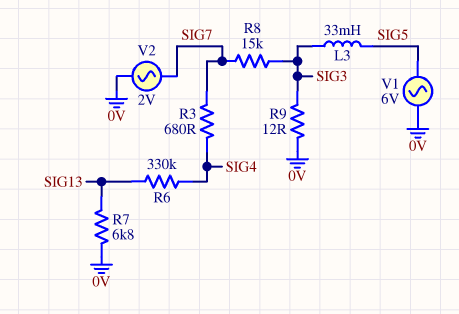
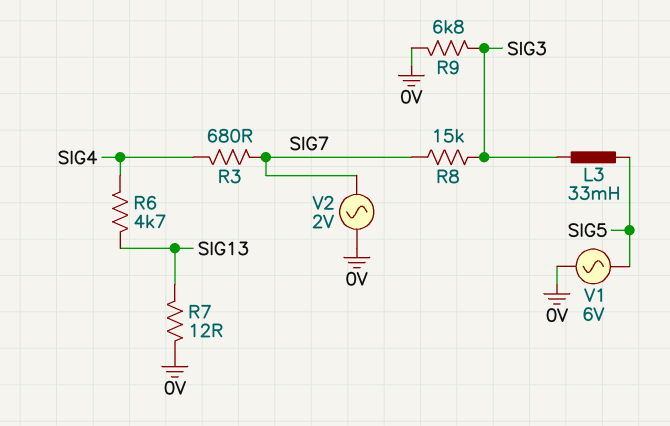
R6: 330k (SIG4, SIG13) -> 4.7k (SIG4, SIG13)
R7: 6.8k (0V, SIG13) -> 12 (0V, SIG13)
R9: 12 (0V, SIG3) -> 6.8k (0V, SIG3)

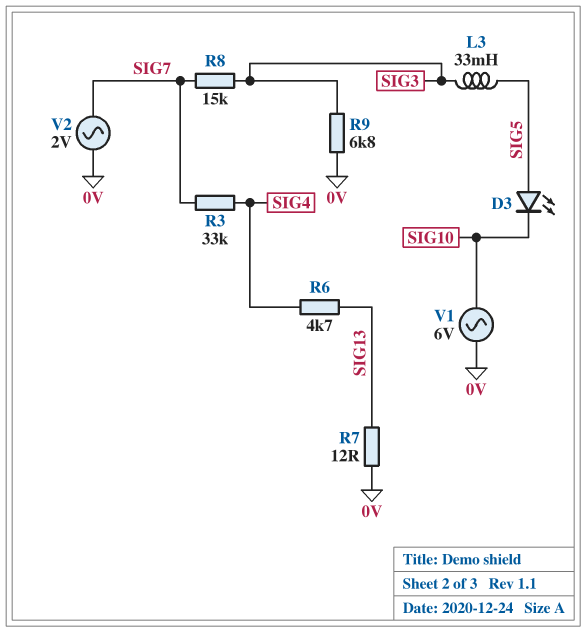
D3: none -> LED (A SIG5, K SIG10)
R3: 680 (SIG4, SIG7) -> 33k (SIG4, SIG7)
V1: AC 6V (0V, SIG5) -> AC 6V (0V, SIG10)

